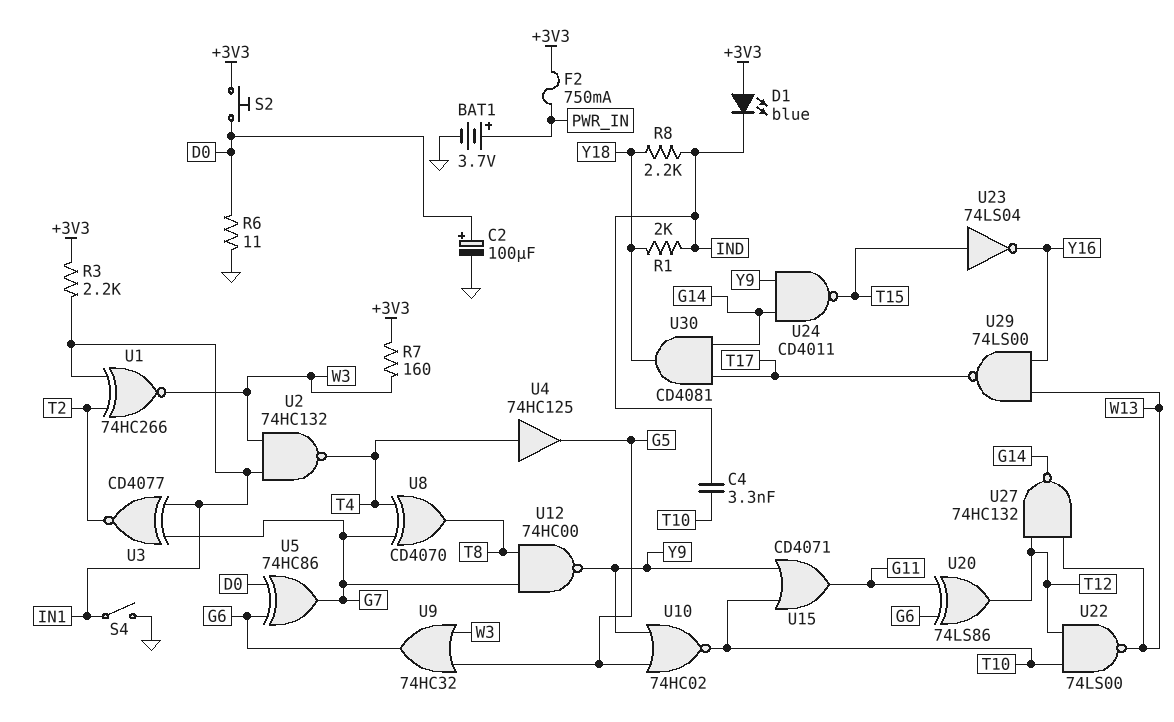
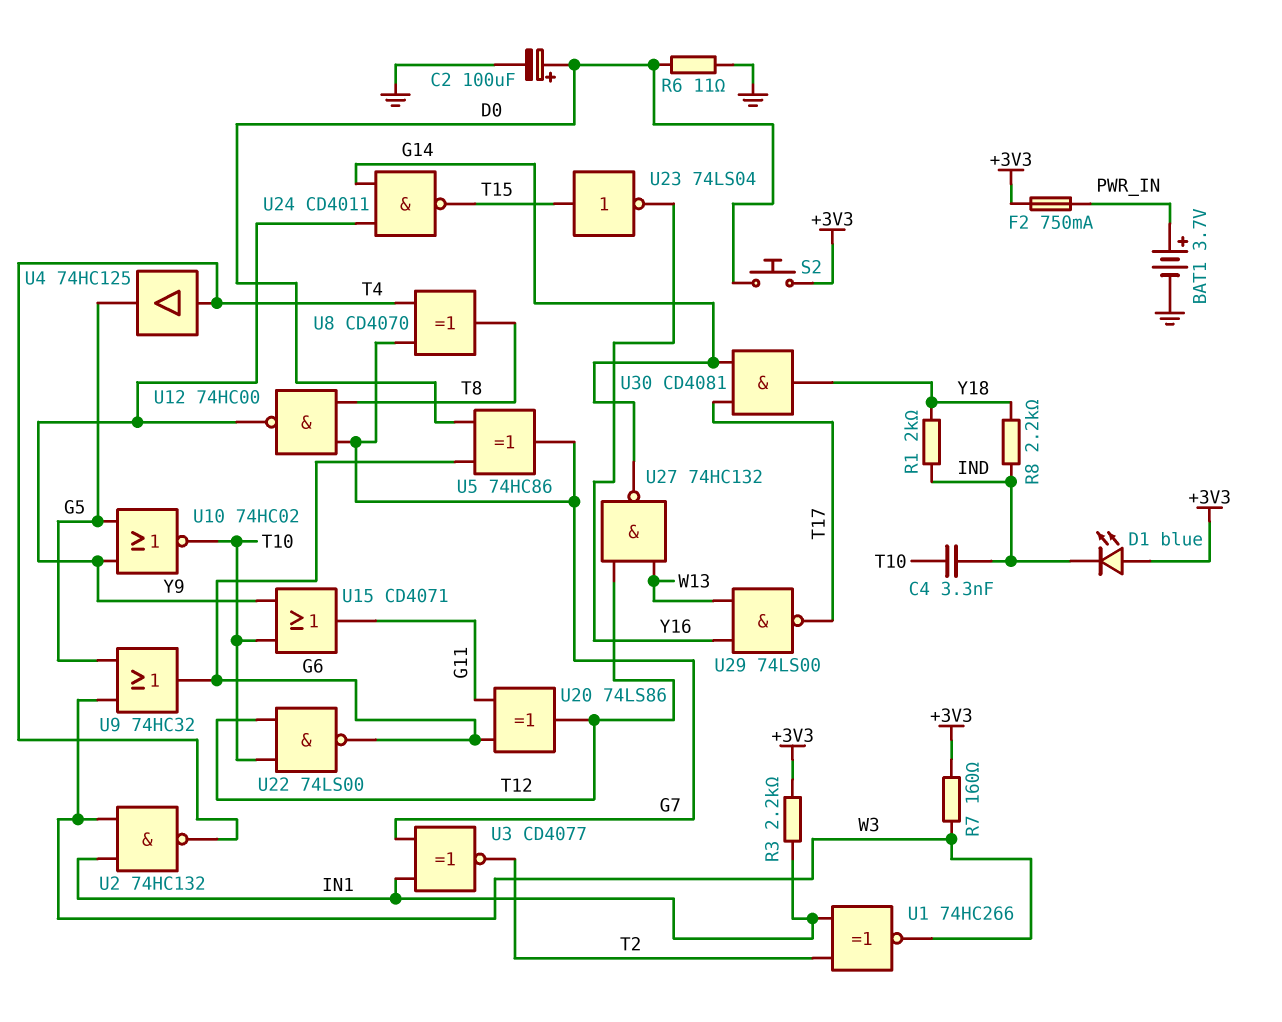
S4: switch (GND, IN1) -> none
U22: NAND 74LS00 (in T10, in T12, out W13) -> NAND 74LS00 (in T10, in T12, out G6)

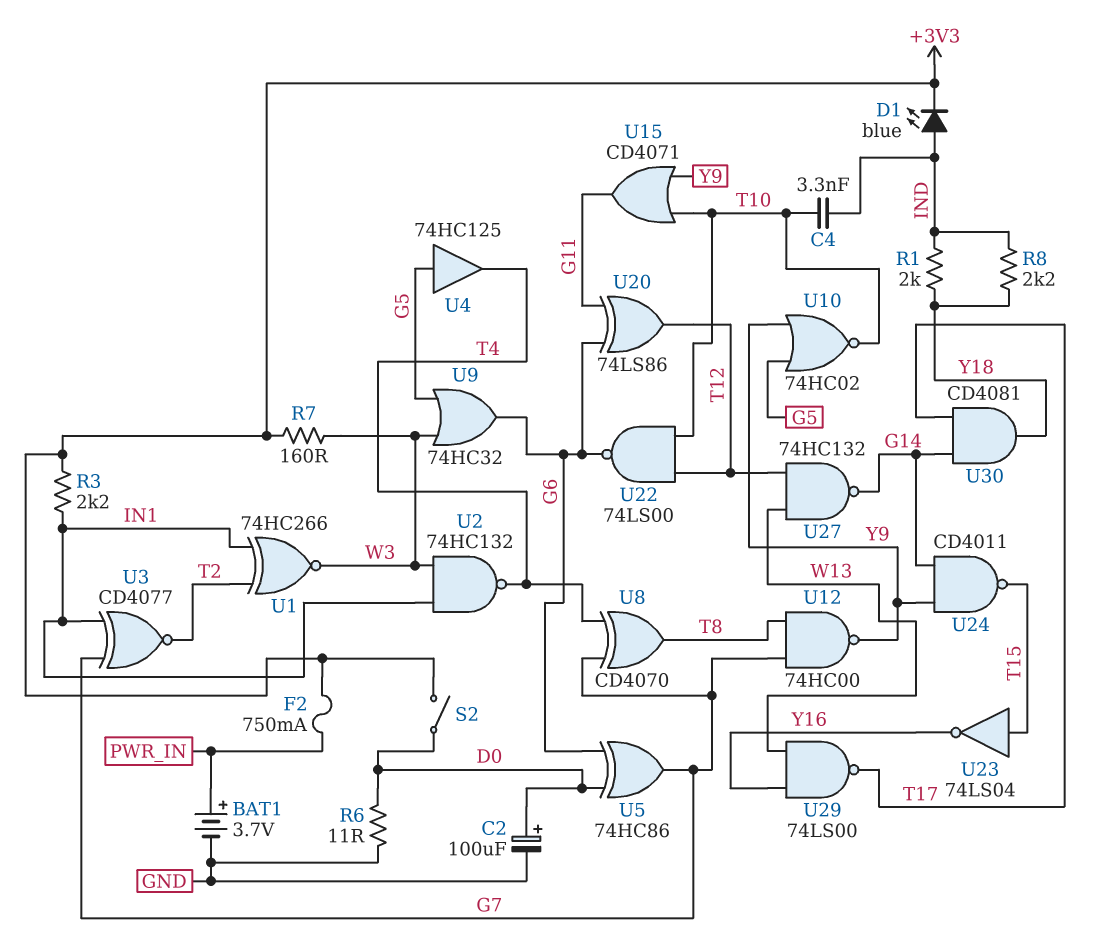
D1: LED blue (A +3V3, K IND) -> LED blue (A IND, K +3V3)
S2: button (+3V3, D0) -> switch (+3V3, D0)
U4: buffer 74HC125 (in T4, out G5) -> buffer 74HC125 (in G5, out T4)

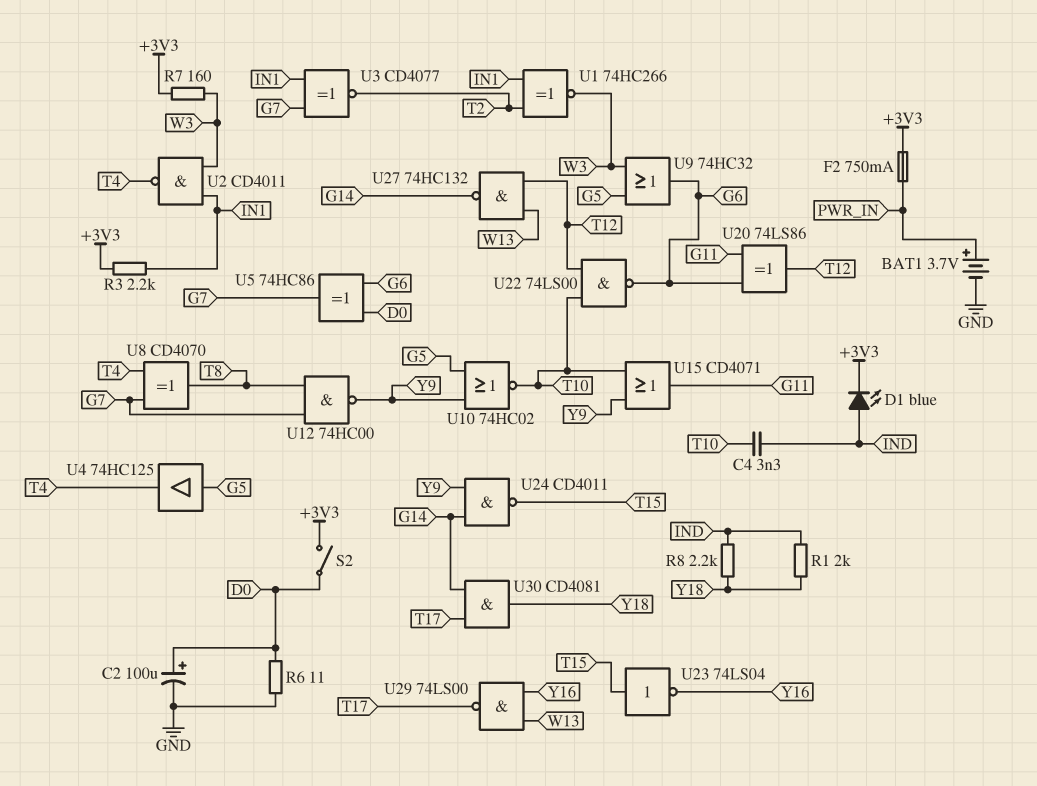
U2: NAND 74HC132 (in IN1, in W3, out T4) -> NAND CD4011 (in IN1, in W3, out T4)

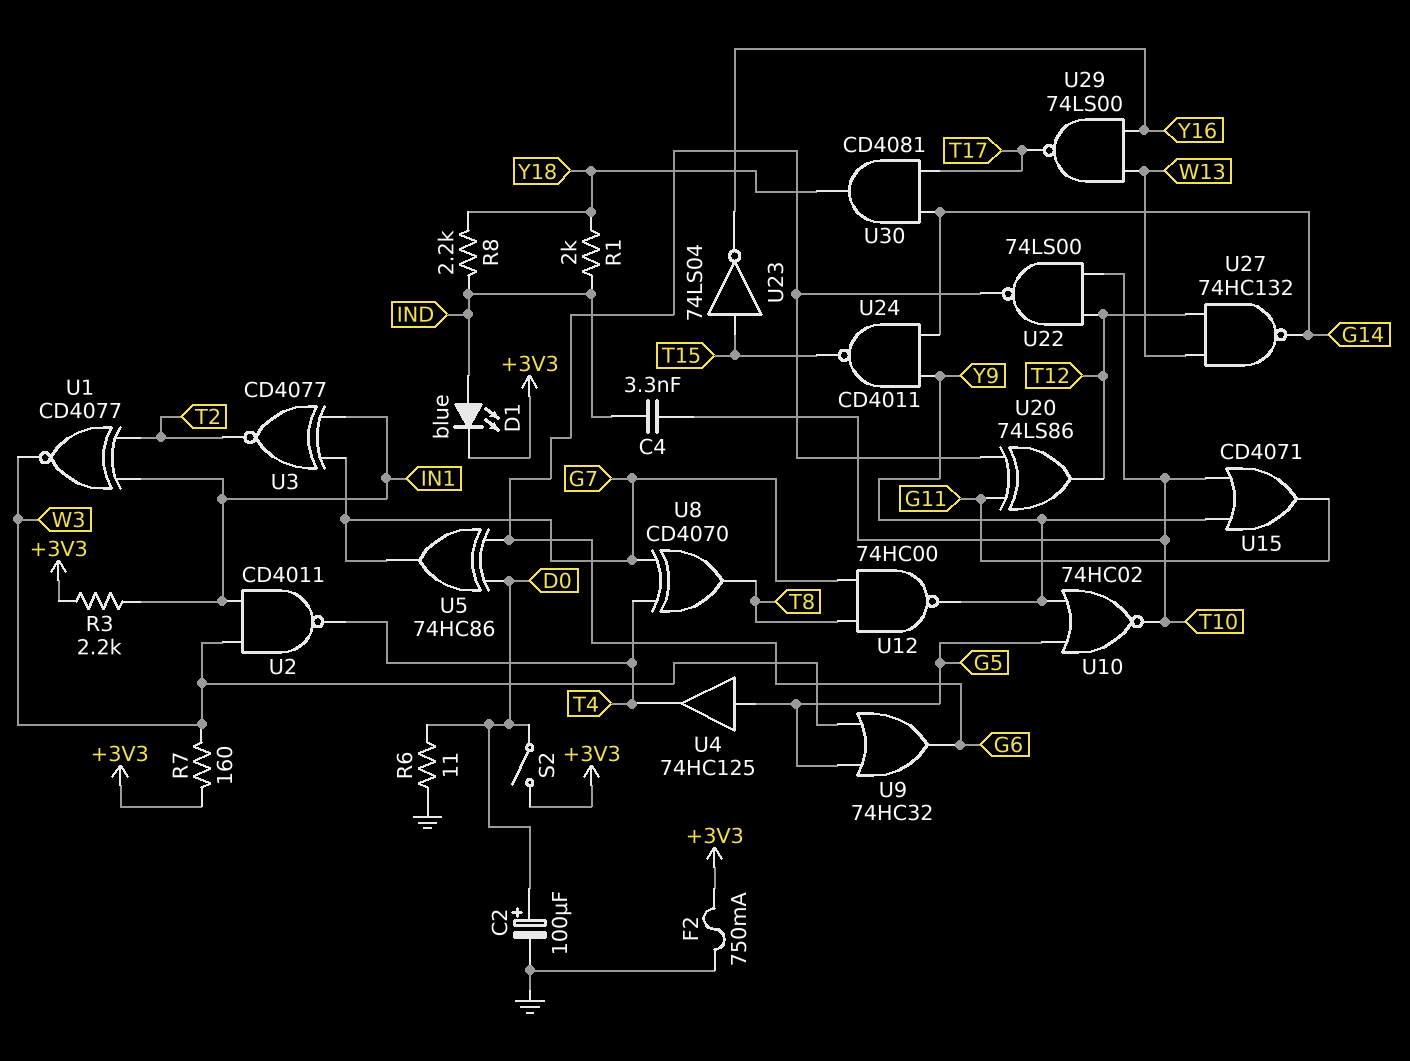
BAT1: 3.7V (plus PWR_IN, minus GND) -> none
F2: 750mA (+3V3, PWR_IN) -> 750mA (+3V3, GND)
U1: XNOR 74HC266 (in IN1, in T2, out W3) -> XNOR CD4077 (in IN1, in T2, out W3)

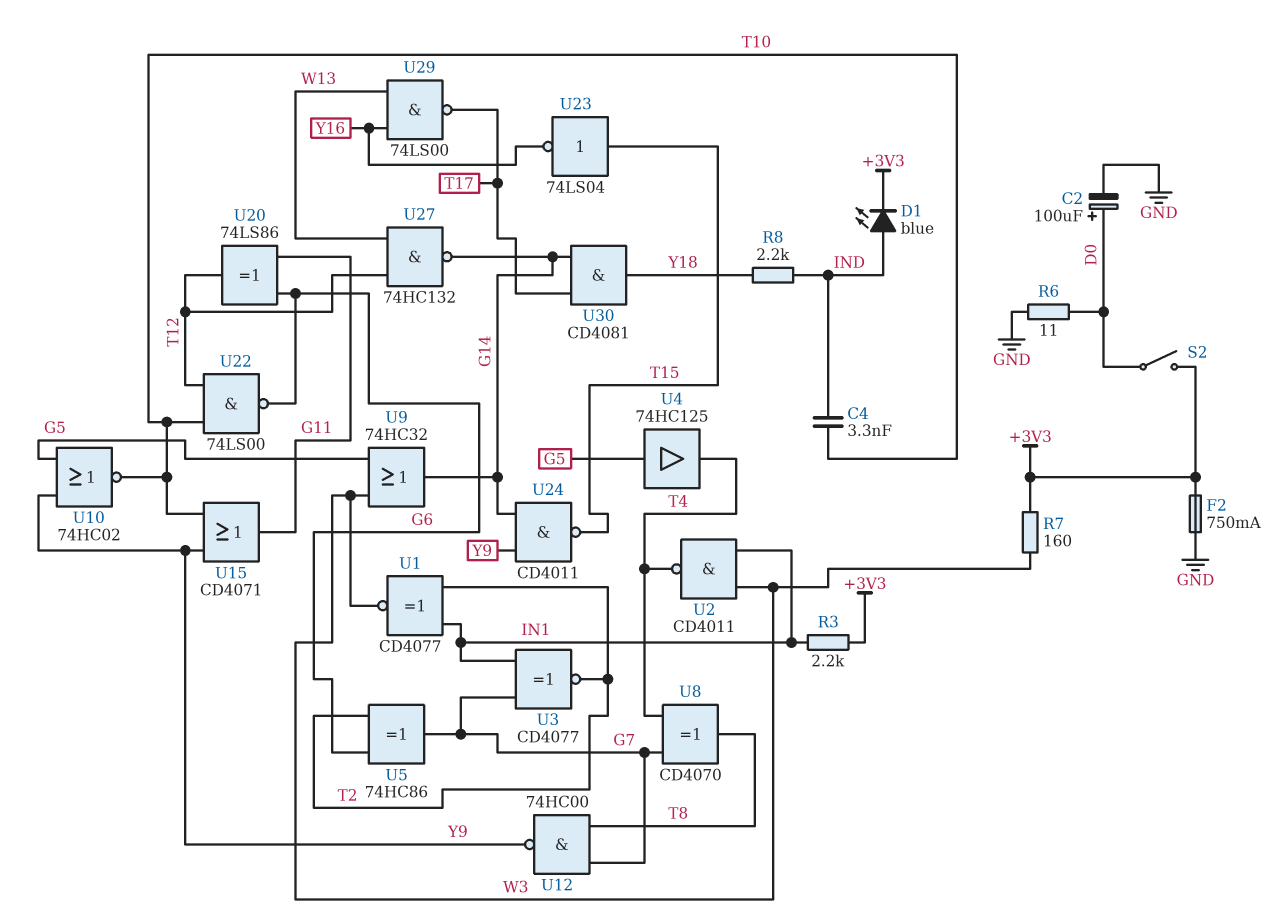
R1: 2k (IND, Y18) -> none
U5: XOR 74HC86 (in D0, in G6, out G7) -> XOR 74HC86 (in G6, in T2, out G7)
U9: OR 74HC32 (in G5, in W3, out G6) -> OR 74HC32 (in G5, in W3, out G14)

